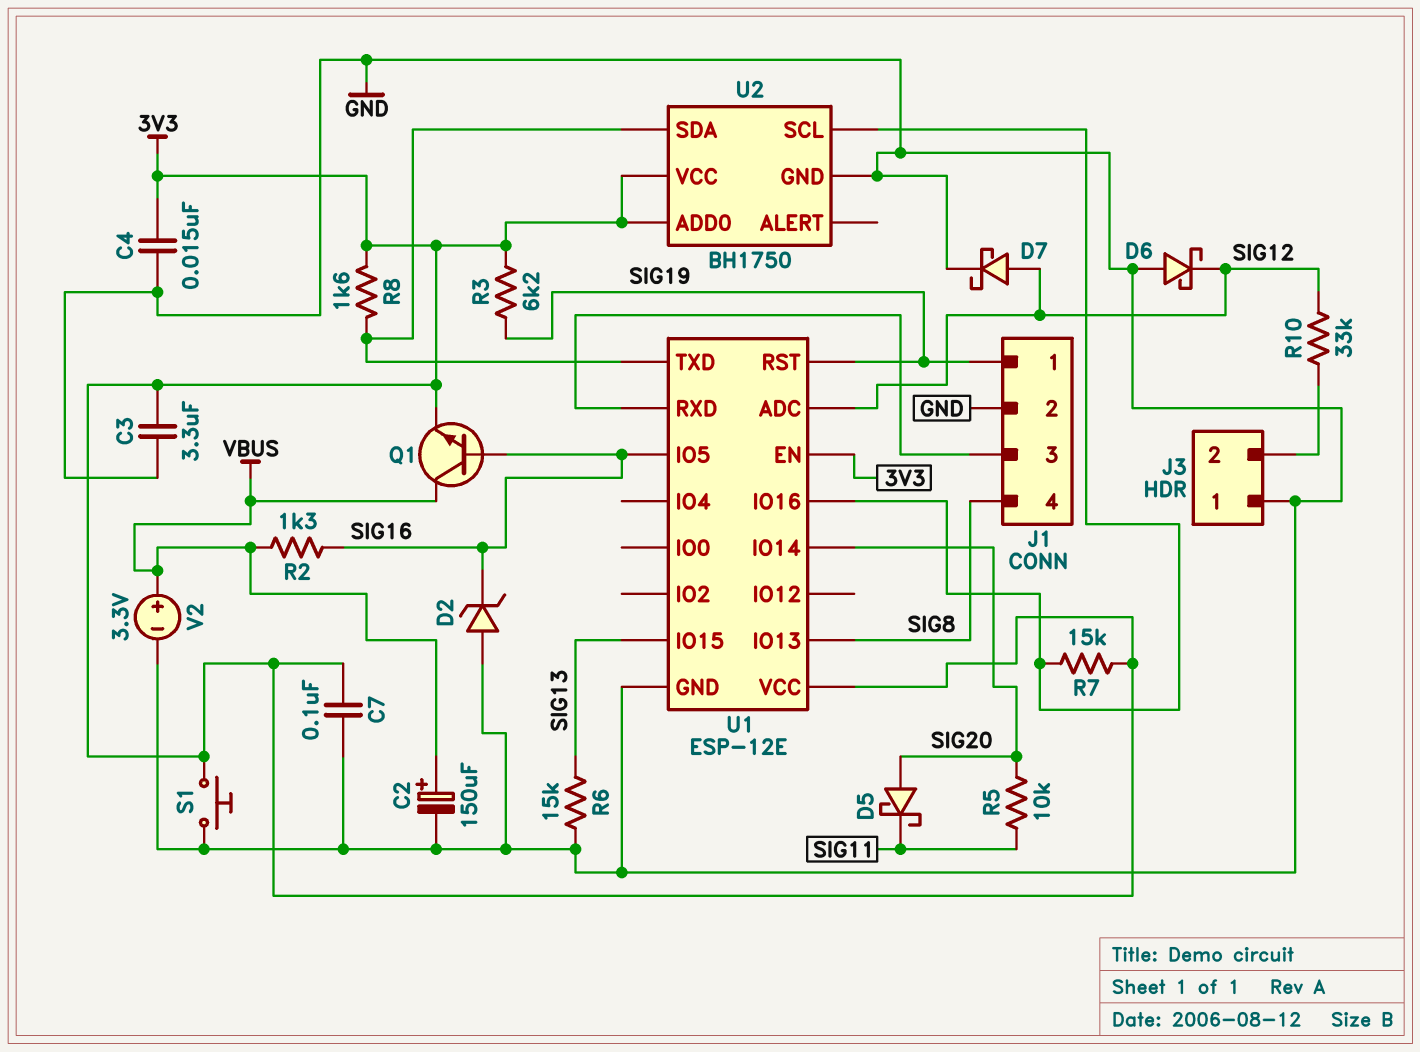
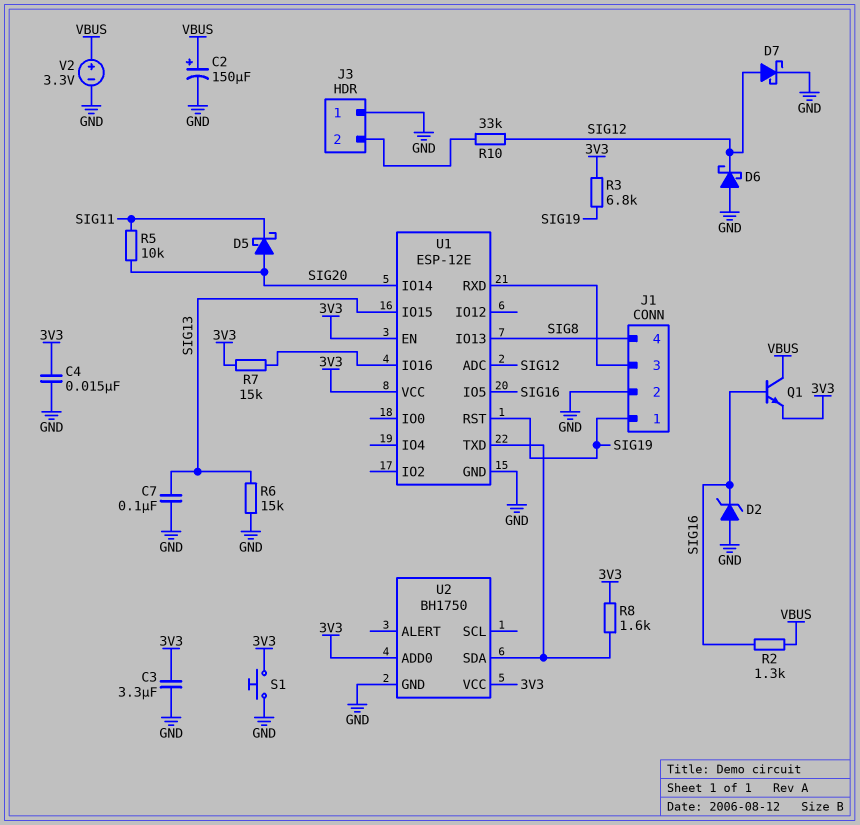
C7: 100nF (3V3, GND) -> 100nF (GND, SIG13)
R3: 6.2k (3V3, SIG19) -> 6.8k (3V3, SIG19)
U2 pin SCL: U1/IO16 -> none

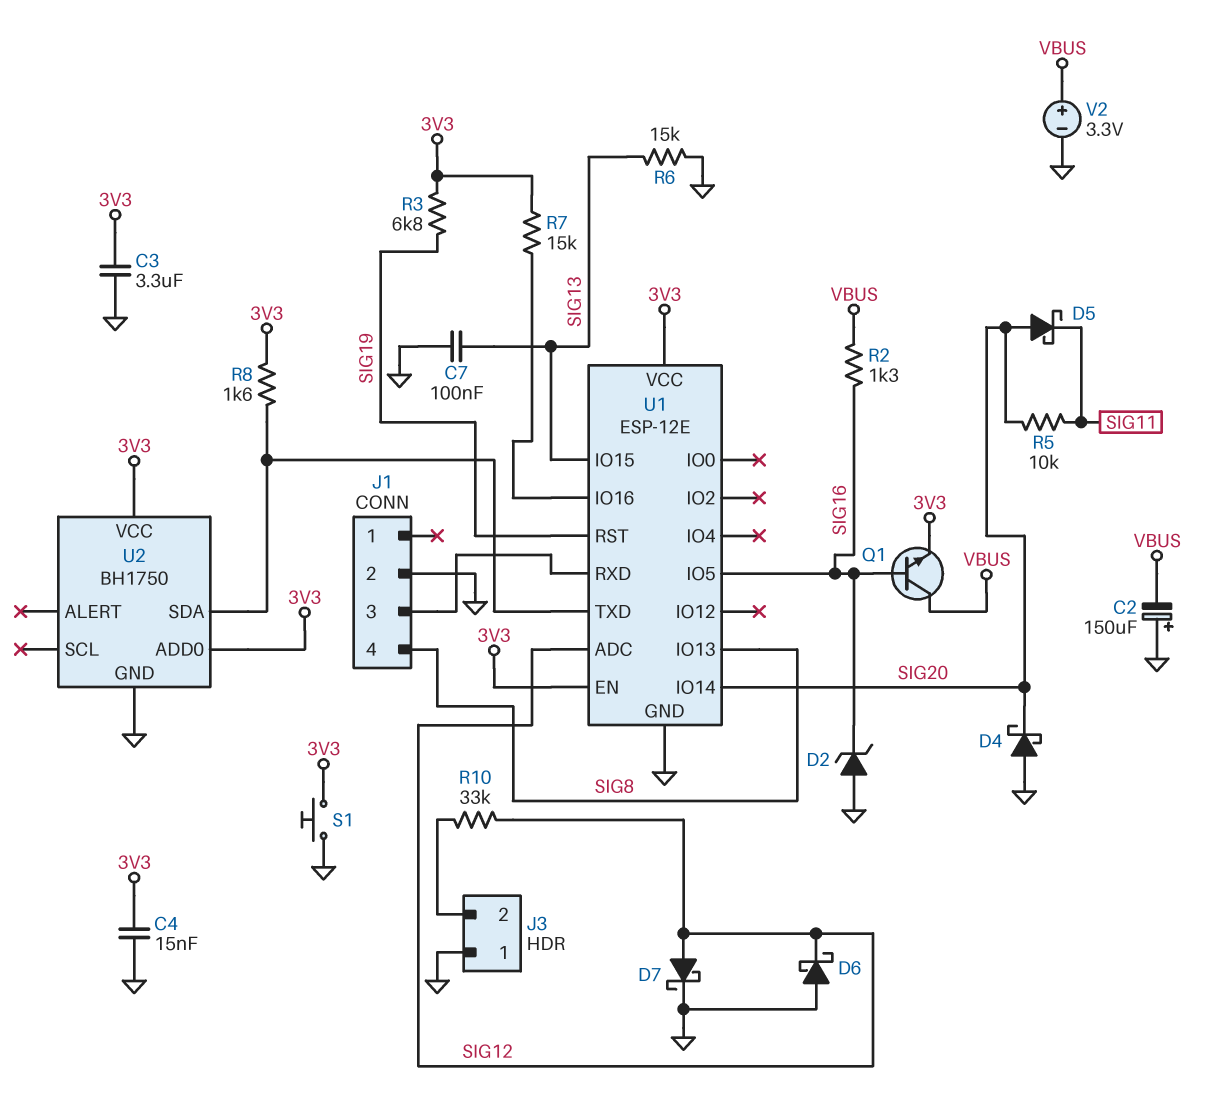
C2: 150uF (plus VBUS, minus GND) -> 150uF (plus GND, minus VBUS)
D4: none -> schottky (A GND, K SIG20)
J1 pin 1: SIG19 -> none

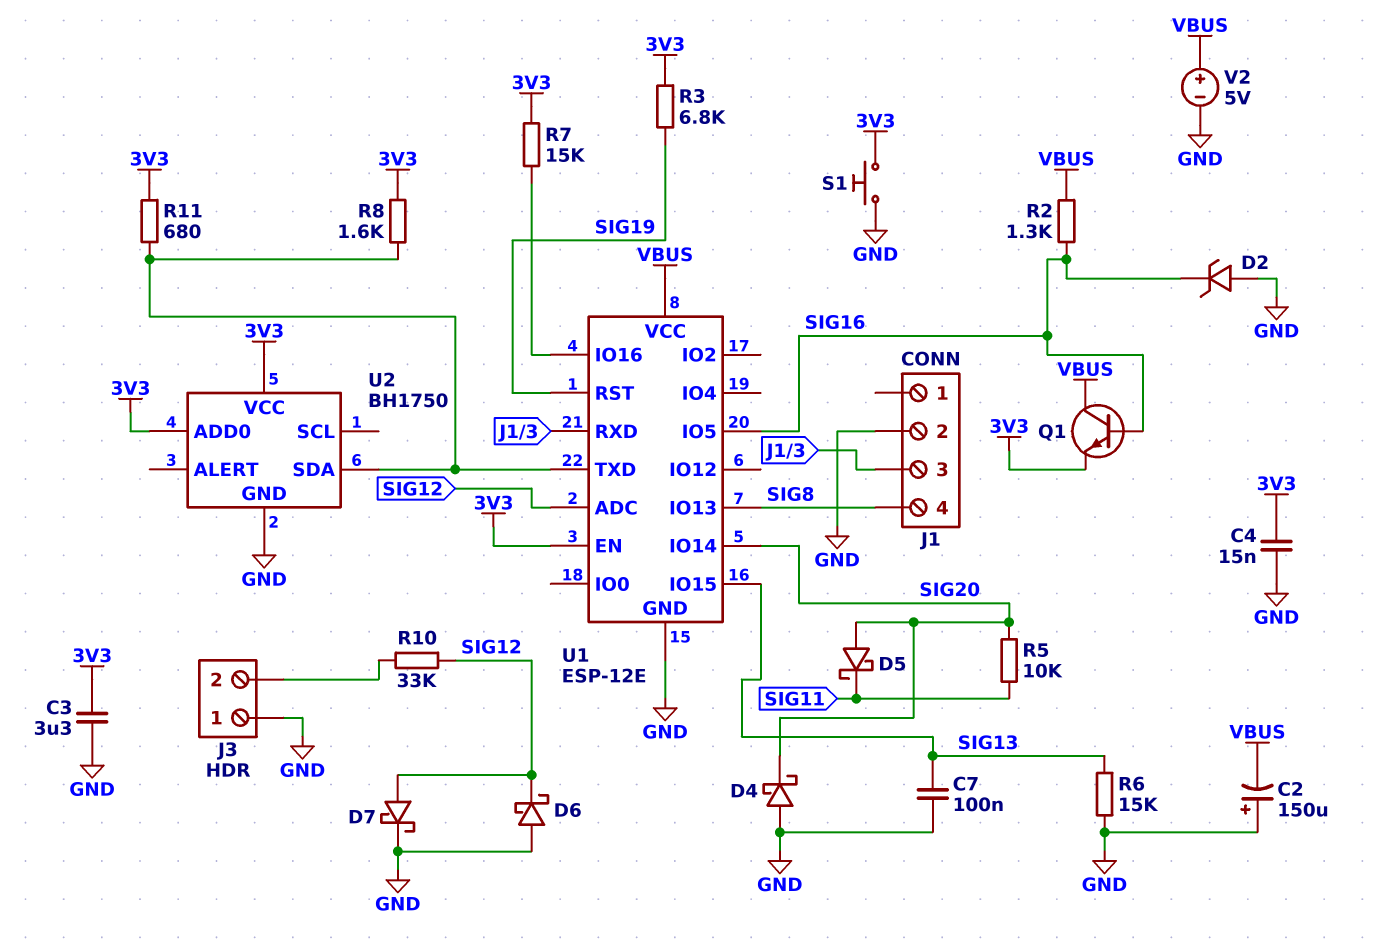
R11: none -> 680 (3V3, U1/TXD)
U1 pin VCC: 3V3 -> VBUS
V2: 3.3V (plus VBUS, minus GND) -> 5V (plus VBUS, minus GND)

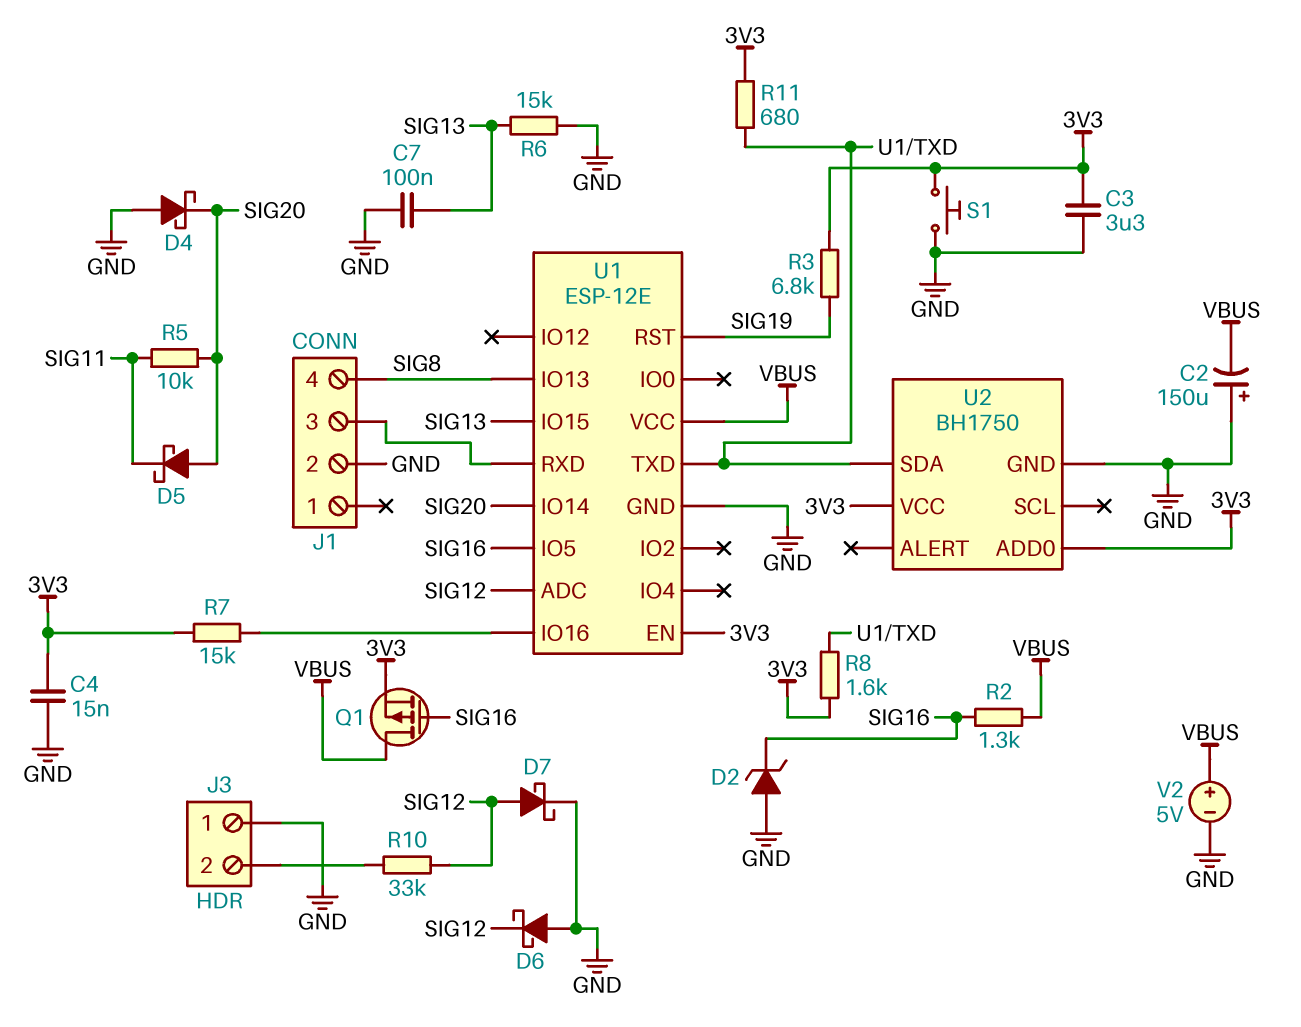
Q1: NPN (B SIG16, C VBUS, E 3V3) -> PMOS (G SIG16, D VBUS, S 3V3)

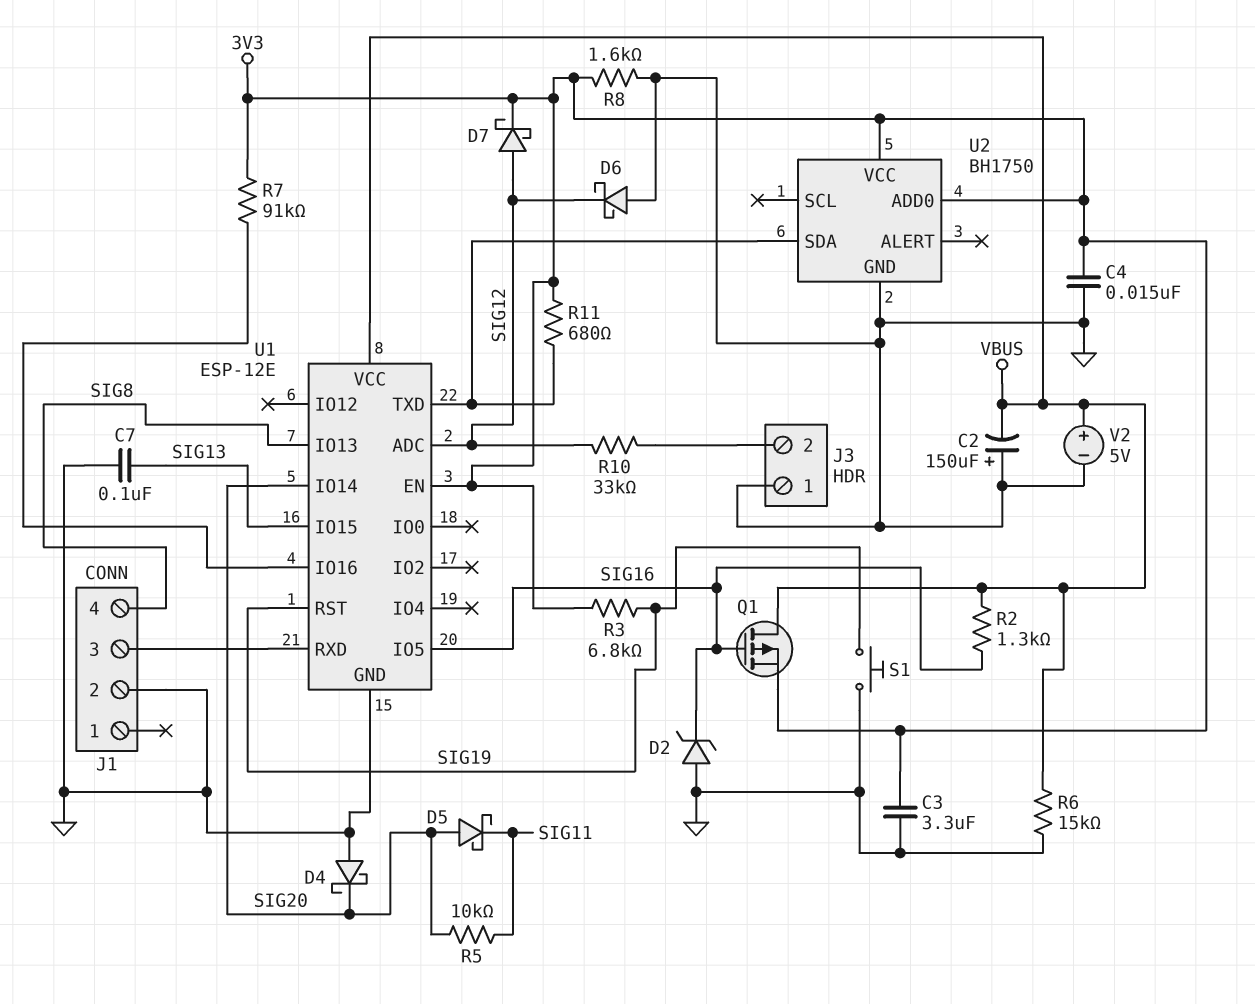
D7: schottky (A SIG12, K GND) -> schottky (A SIG12, K 3V3)
R6: 15k (GND, SIG13) -> 15k (GND, VBUS)
R7: 15k (3V3, U1/IO16) -> 91k (3V3, U1/IO16)
R8: 1.6k (3V3, U1/TXD) -> 1.6k (3V3, GND)
S1: button (3V3, GND) -> button (GND, SIG19)

